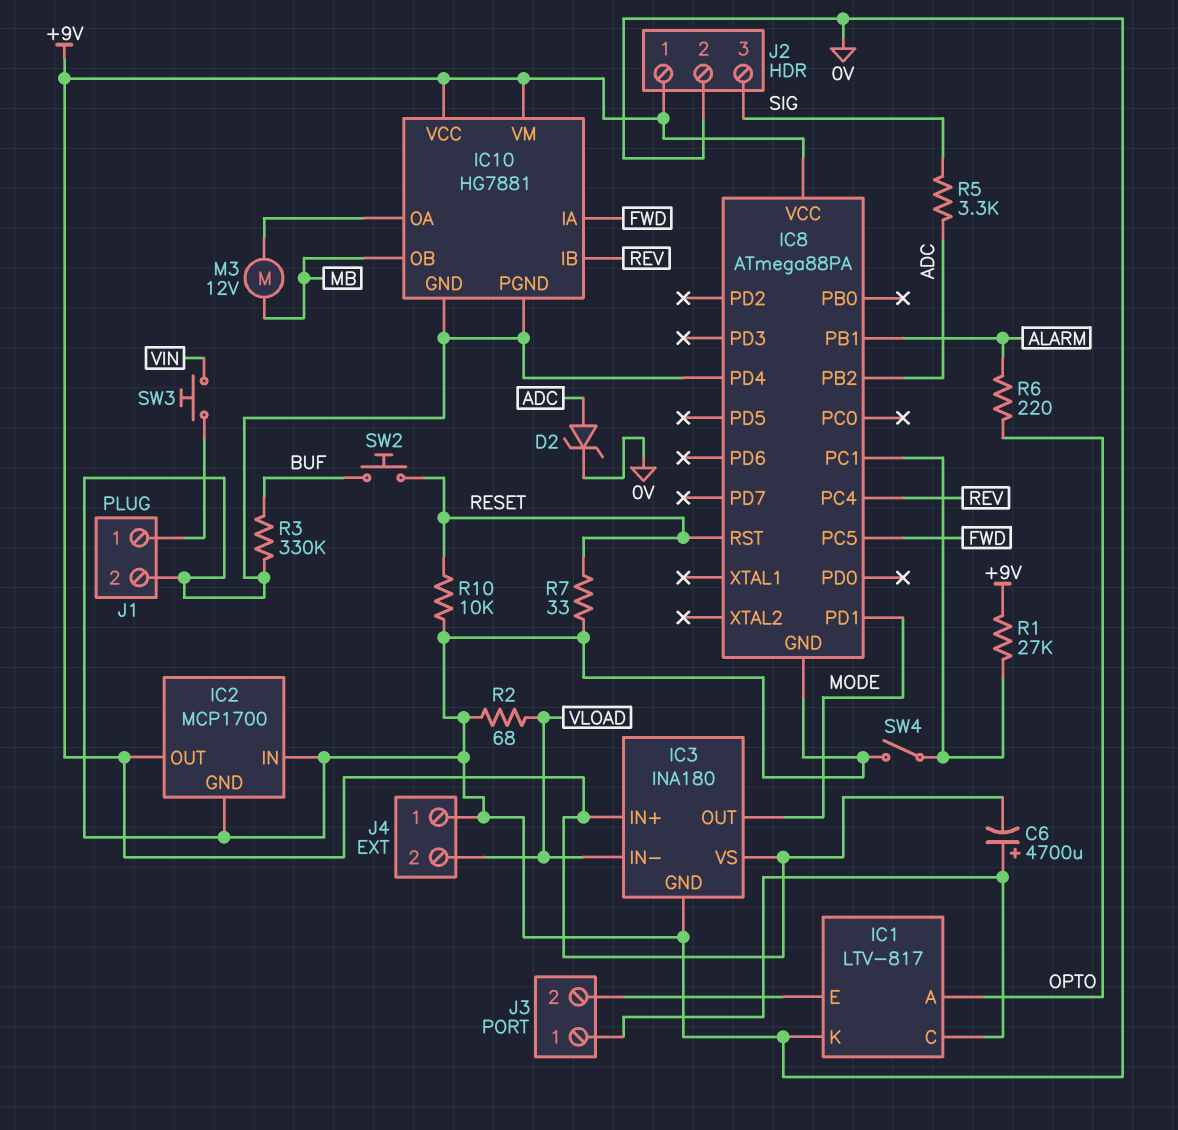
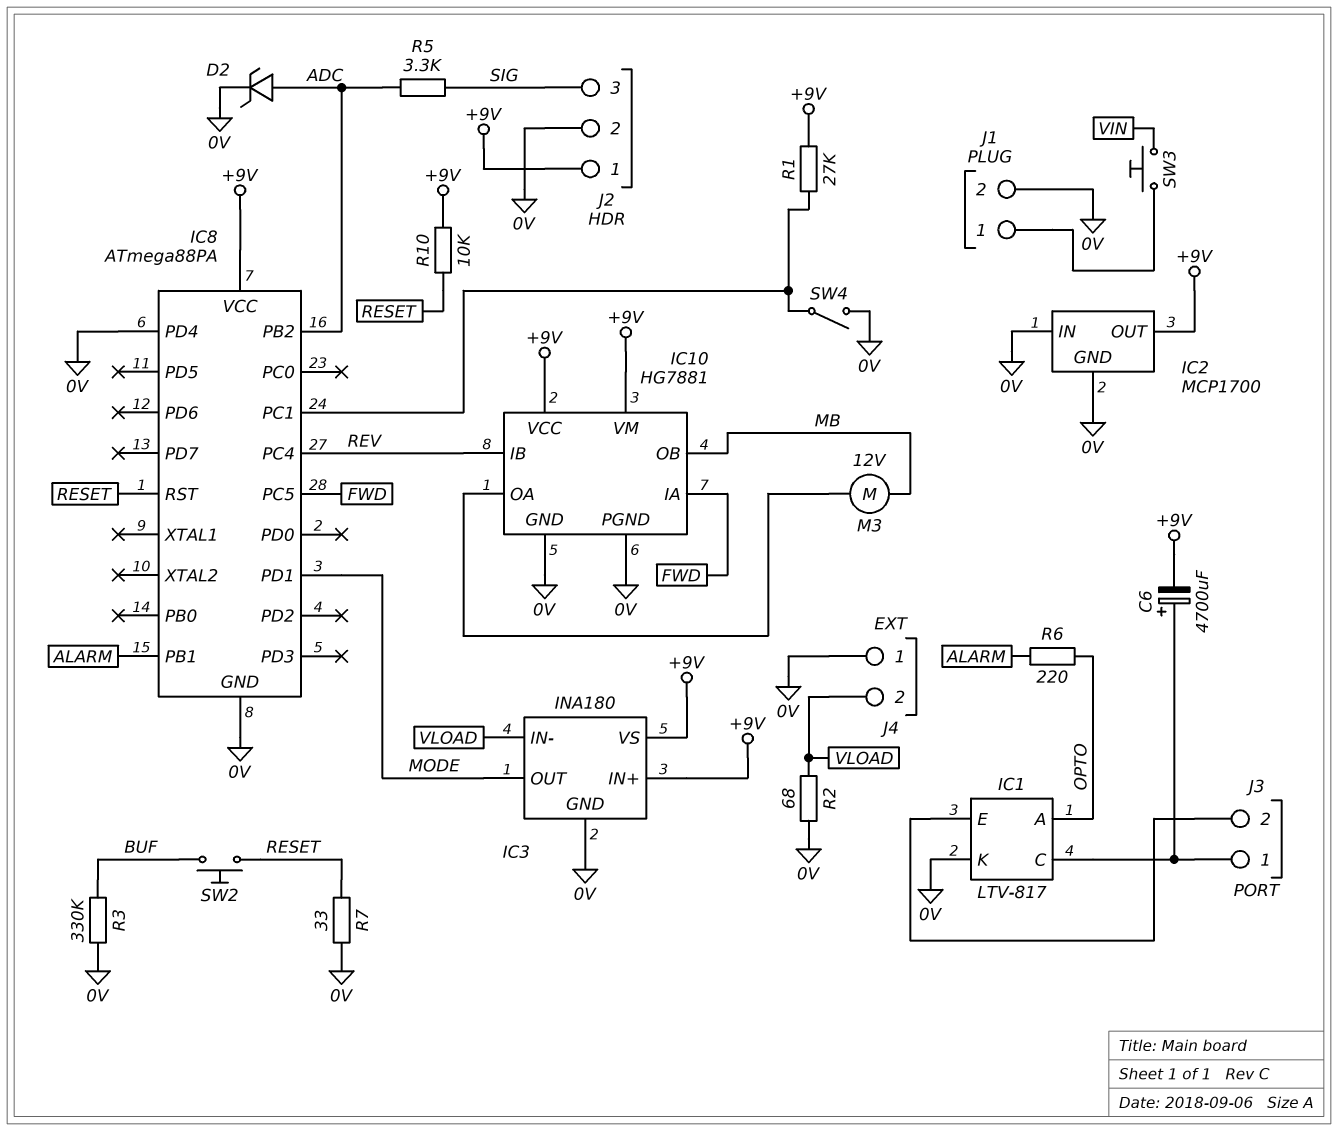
R10: 10k (0V, RESET) -> 10k (+9V, RESET)

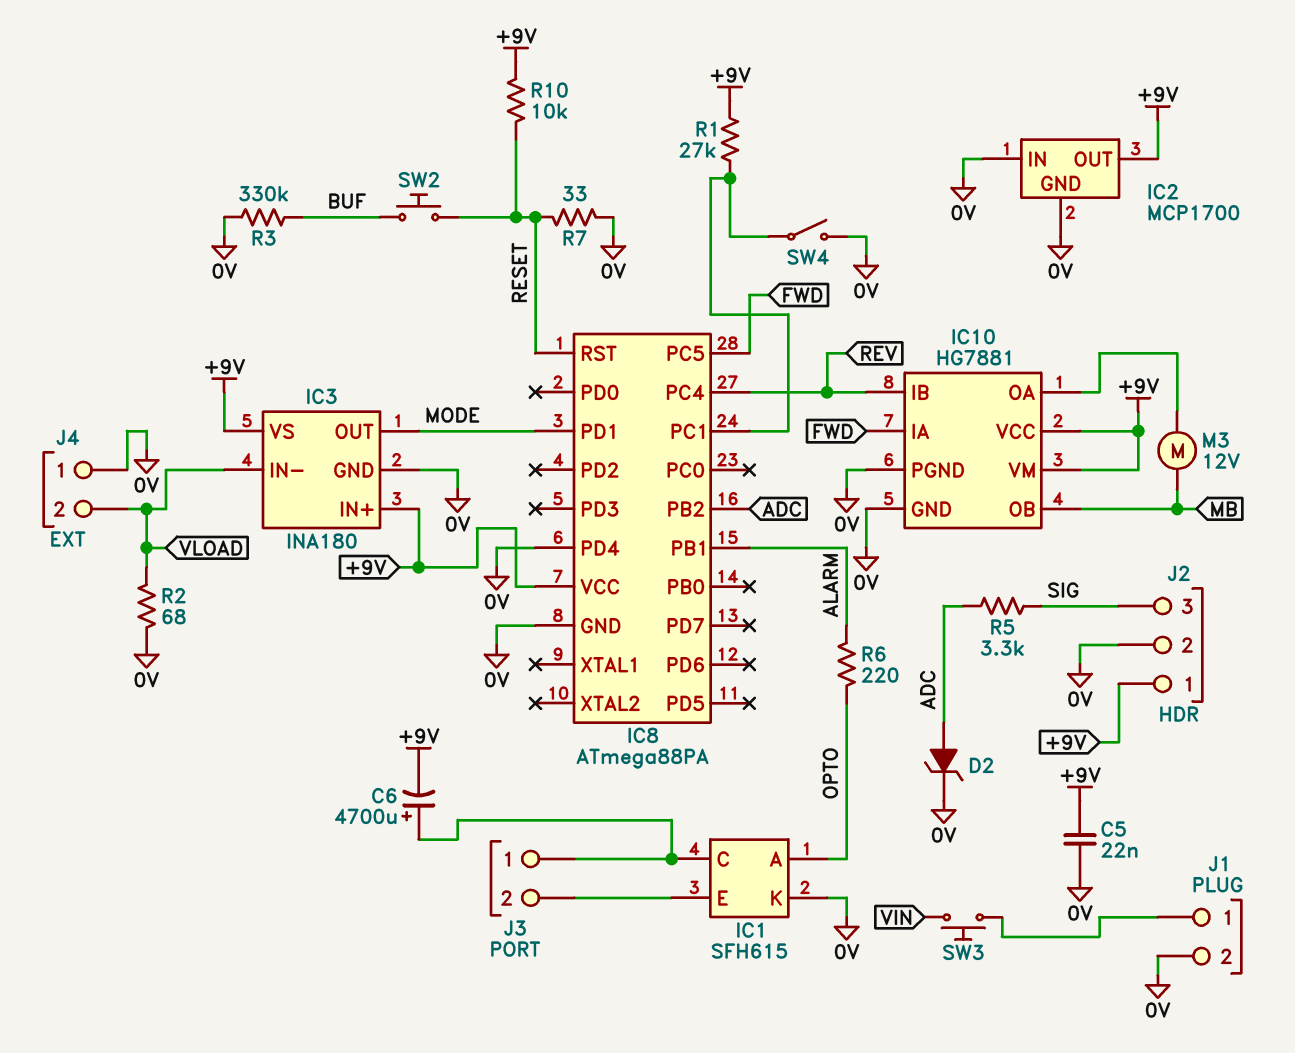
C5: none -> 22nF (+9V, 0V)
IC1: LTV-817 -> SFH615

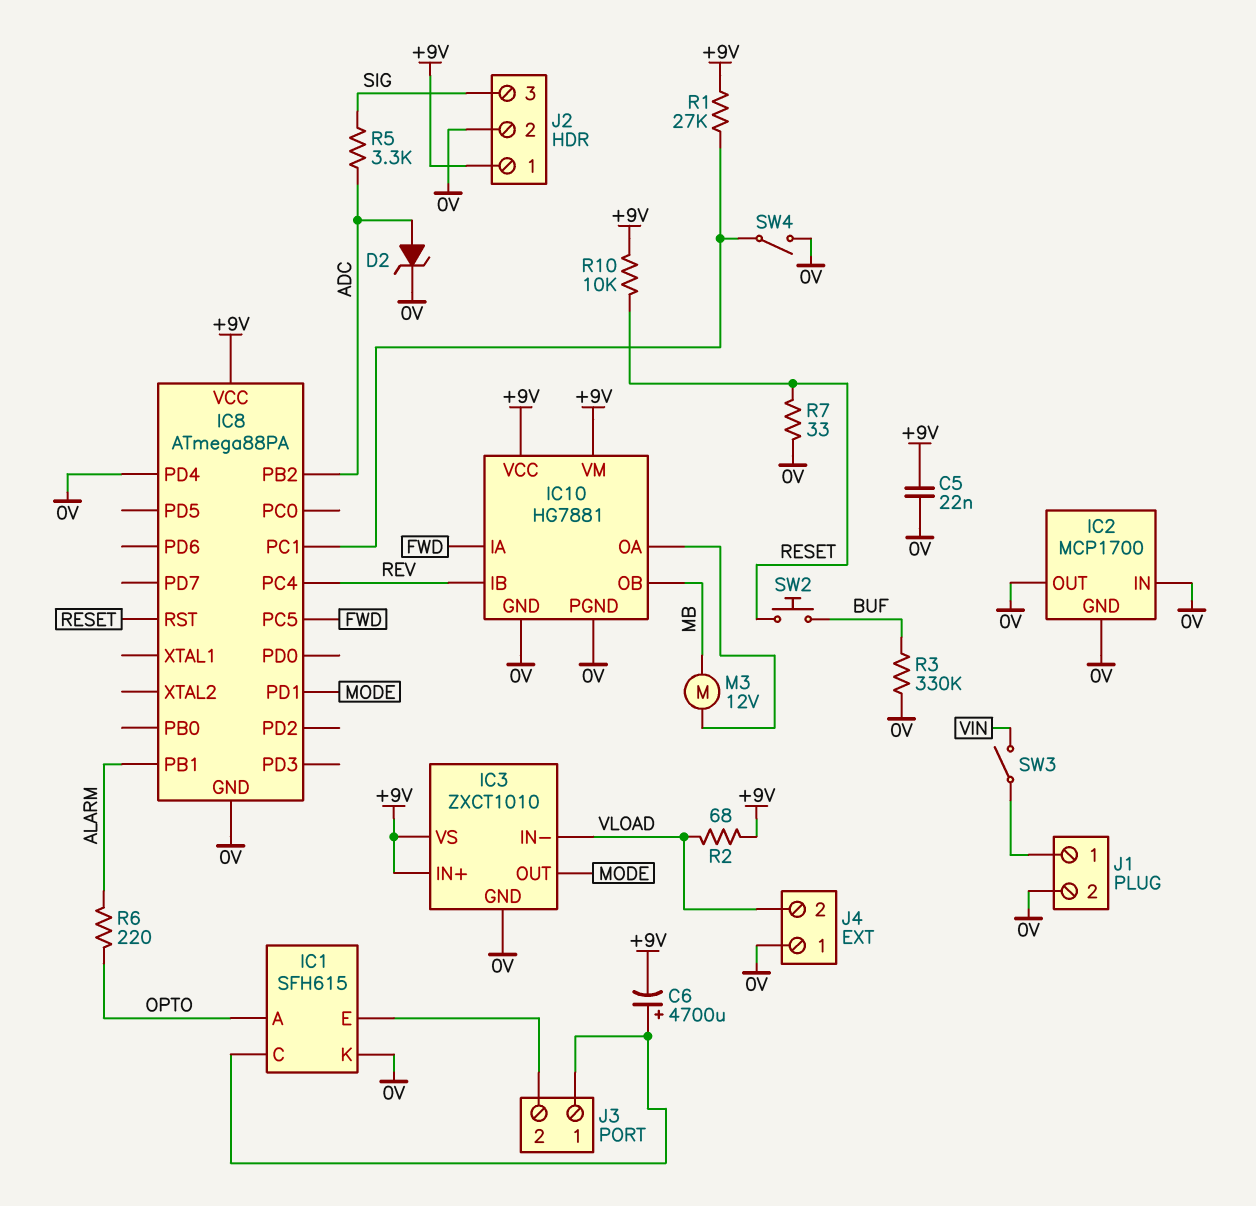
IC2 pin OUT: +9V -> 0V
IC3: INA180 -> ZXCT1010
R2: 68 (0V, VLOAD) -> 68 (+9V, VLOAD)
SW3: button (J1/1, VIN) -> switch (J1/1, VIN)

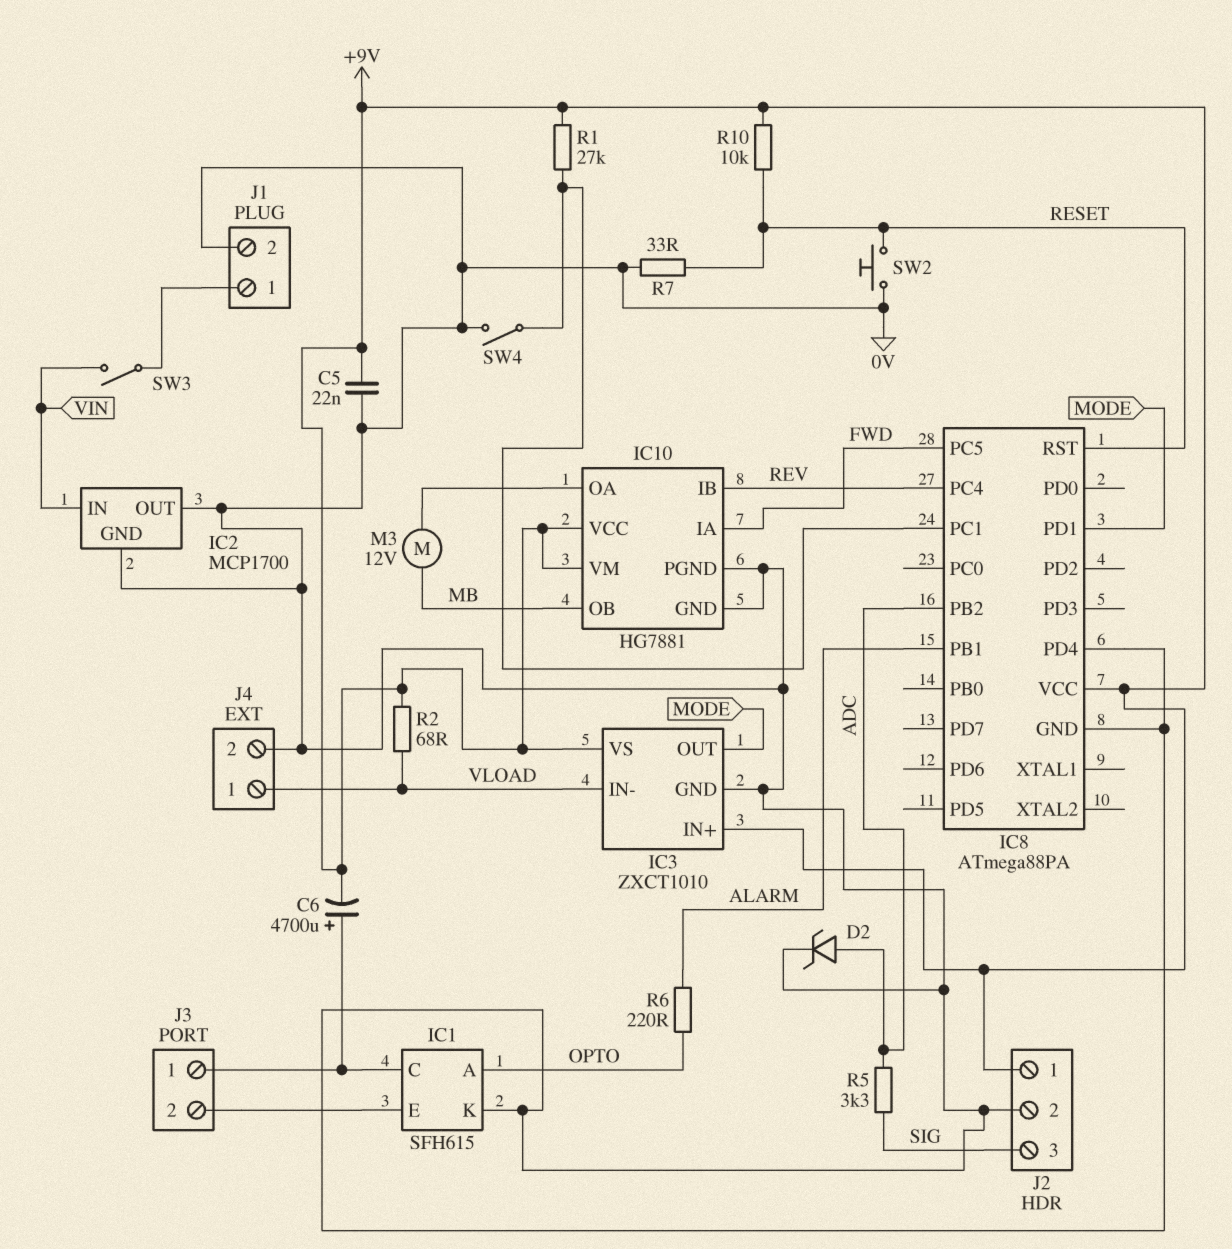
IC2 pin IN: 0V -> VIN
J4 pin 1: 0V -> VLOAD
J4 pin 2: VLOAD -> 0V
R3: 330k (0V, BUF) -> none
SW2: button (BUF, RESET) -> button (0V, RESET)

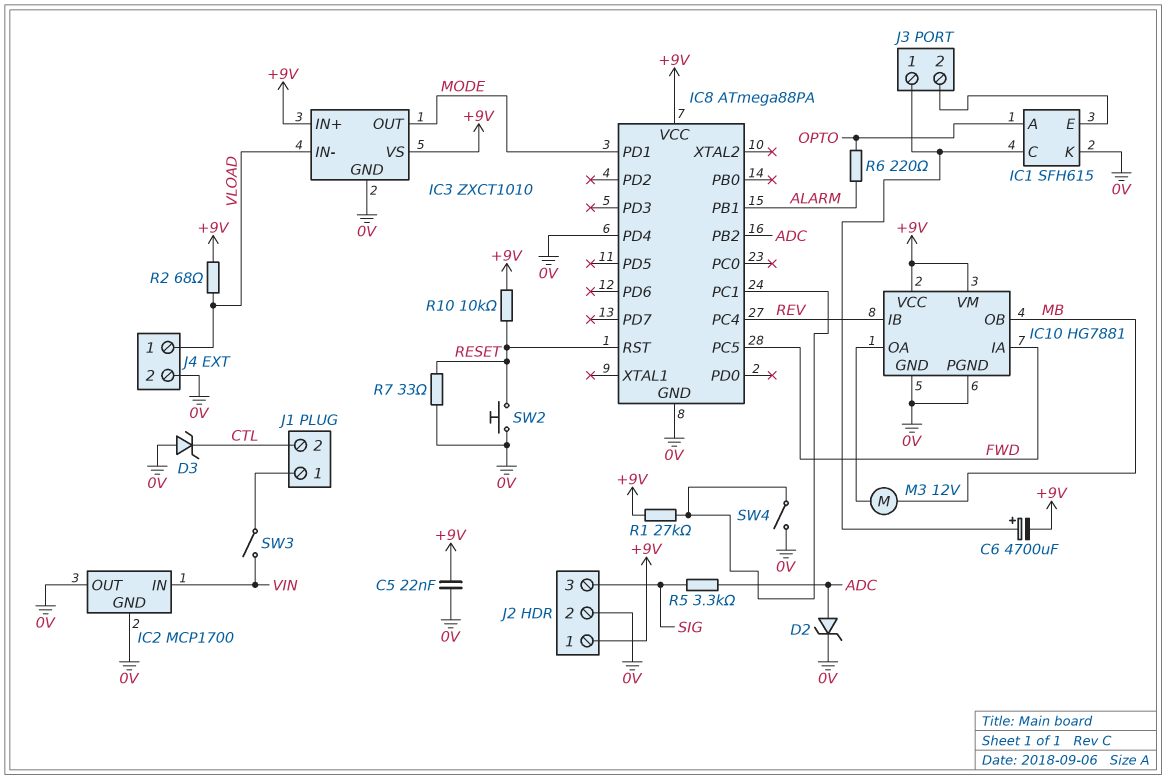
D3: none -> zener (A 0V, K CTL)
J1 pin 2: 0V -> CTL

